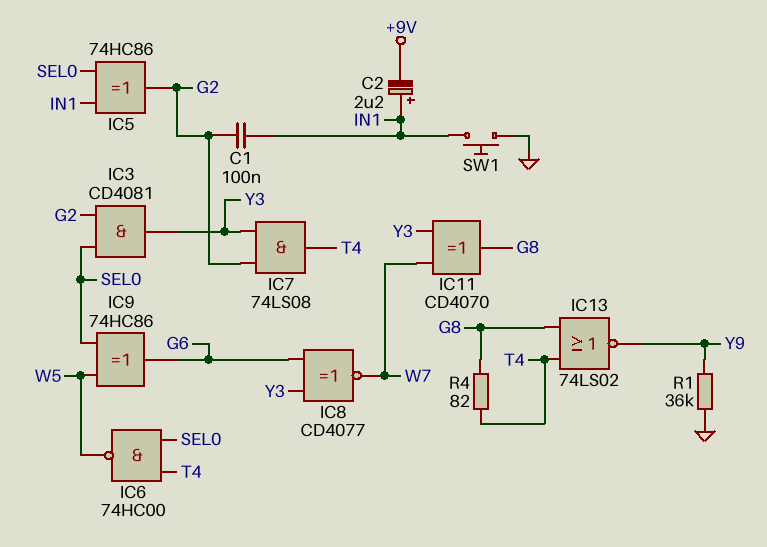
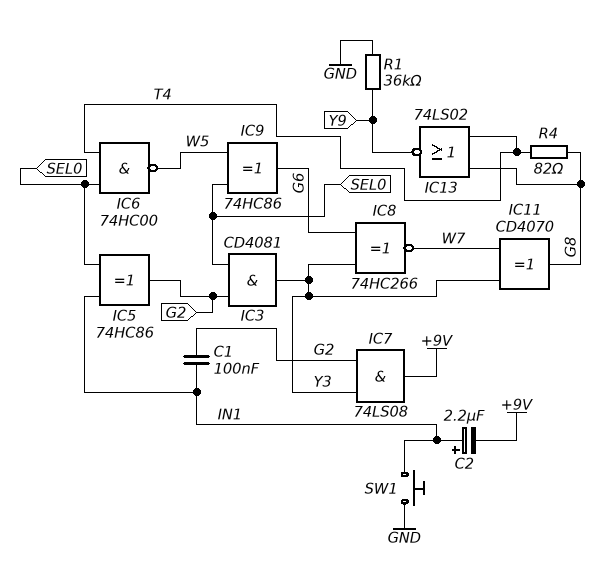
IC7: AND 74LS08 (in G2, in Y3, out T4) -> AND 74LS08 (in G2, in Y3, out +9V)
IC8: XNOR CD4077 (in G6, in Y3, out W7) -> XNOR 74HC266 (in G6, in Y3, out W7)

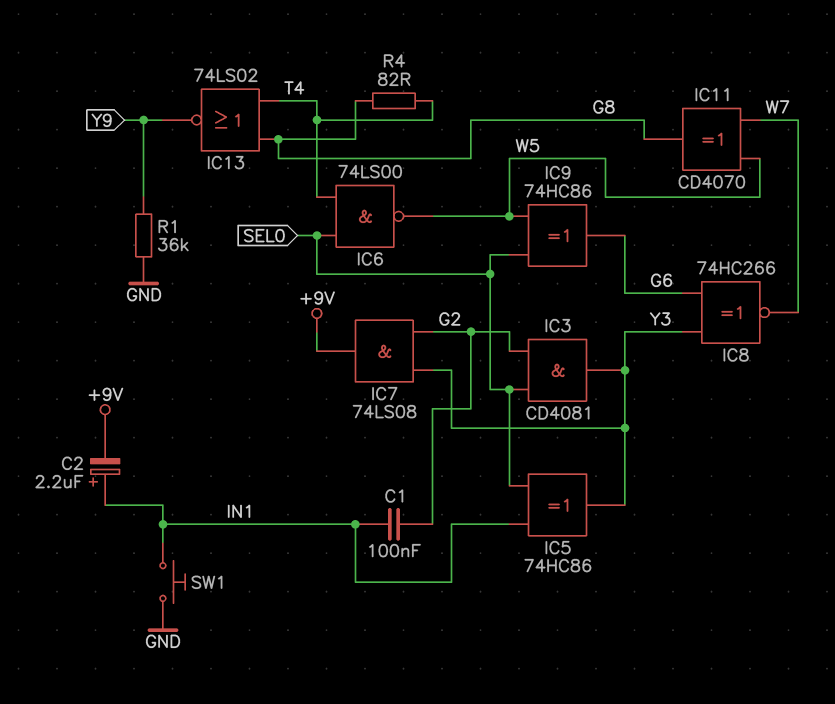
IC5: XOR 74HC86 (in IN1, in SEL0, out G2) -> XOR 74HC86 (in IN1, in SEL0, out Y3)
IC6: NAND 74HC00 (in SEL0, in T4, out W5) -> NAND 74LS00 (in SEL0, in T4, out W5)
IC11: XOR CD4070 (in W7, in Y3, out G8) -> XOR CD4070 (in W5, in W7, out G8)

